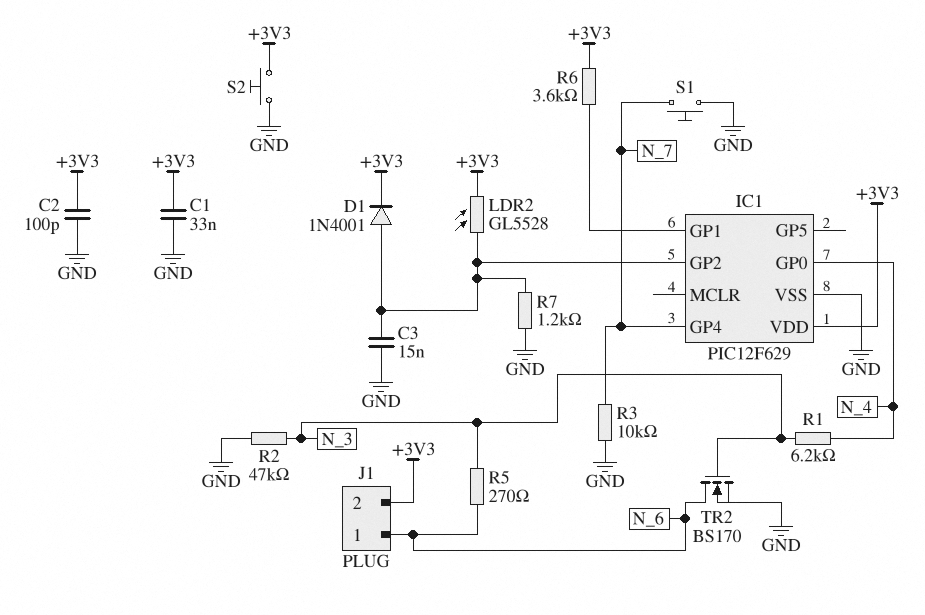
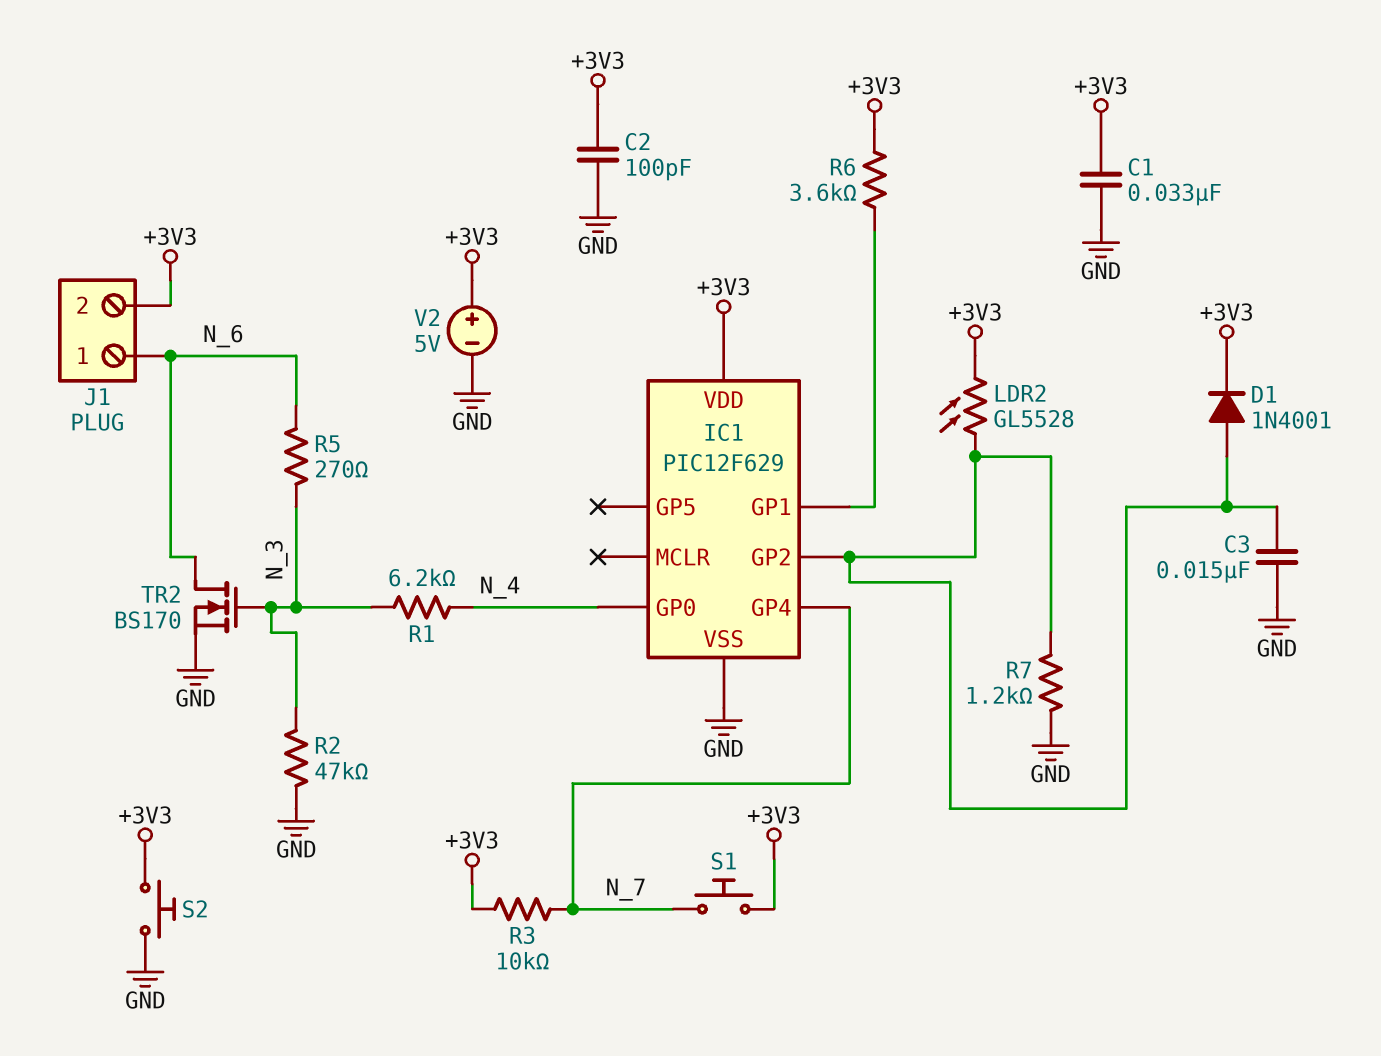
R3: 10k (GND, N_7) -> 10k (+3V3, N_7)
S1: button (GND, N_7) -> button (+3V3, N_7)
V2: none -> 5V (plus +3V3, minus GND)

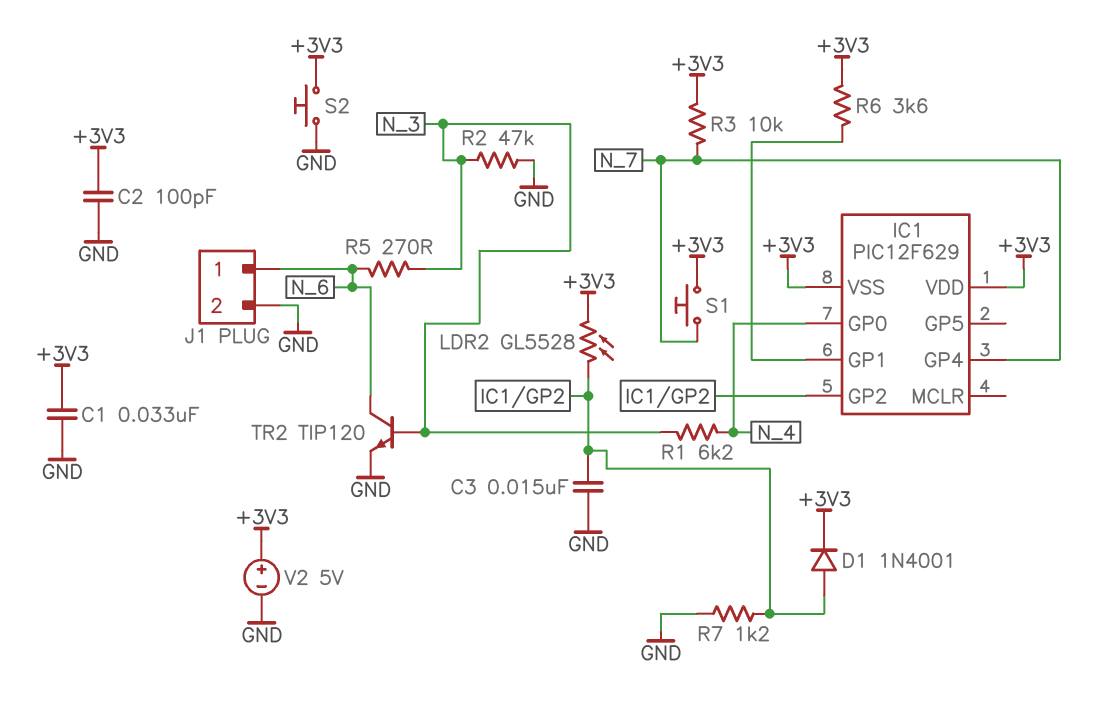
IC1 pin VSS: GND -> +3V3
J1 pin 2: +3V3 -> GND
TR2: NMOS BS170 (G N_3, D N_6, S GND) -> NPN TIP120 (B N_3, C N_6, E GND)

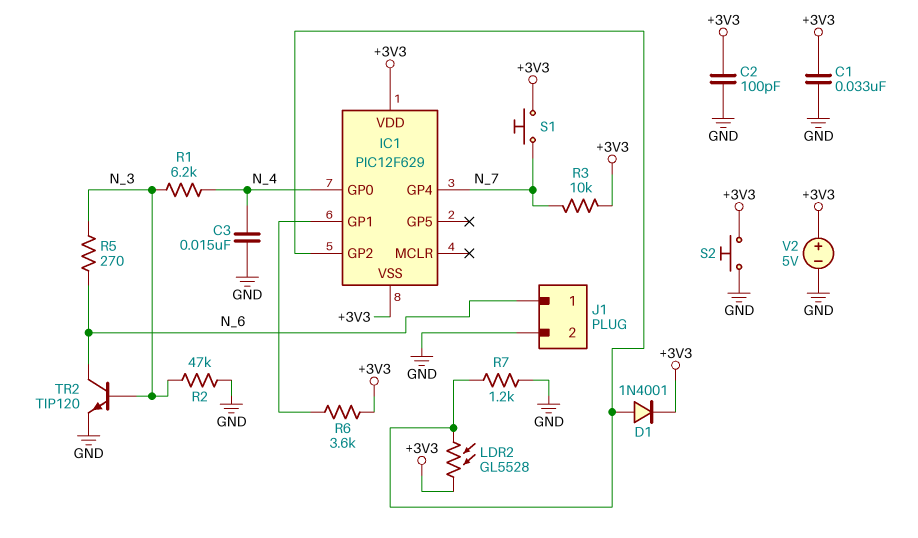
C3: 15nF (GND, IC1/GP2) -> 15nF (GND, N_4)

